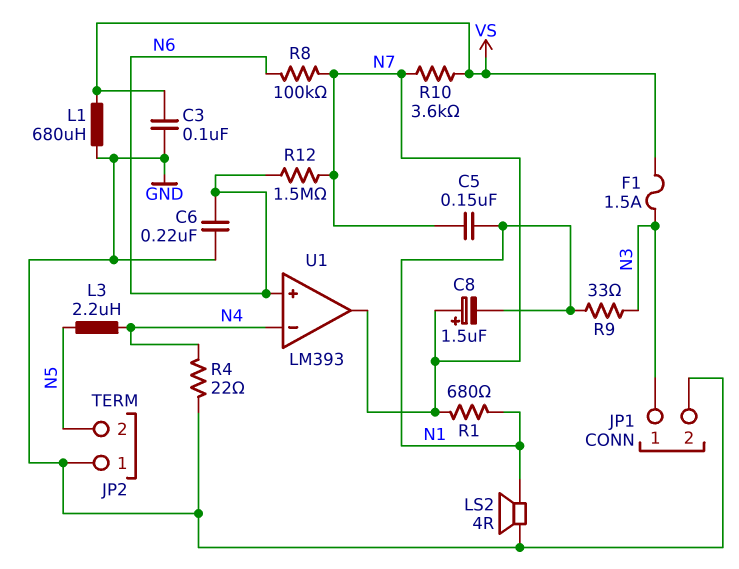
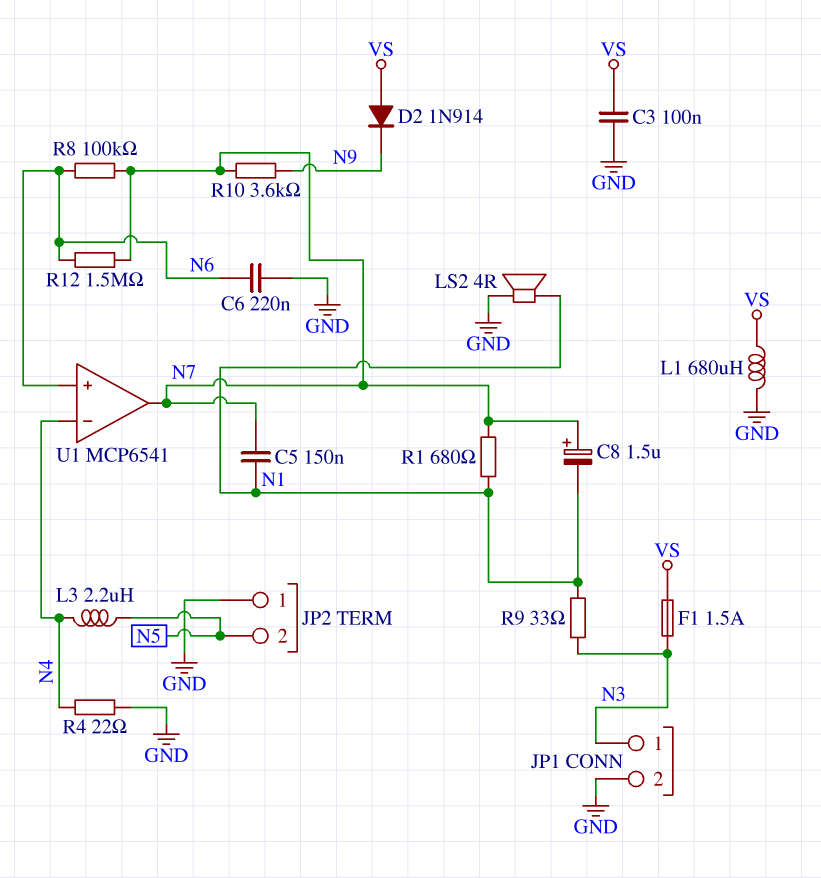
D2: none -> diode 1N914 (A VS, K N9)
R10: 3.6k (N7, VS) -> 3.6k (N7, N9)
U1: LM393 -> MCP6541

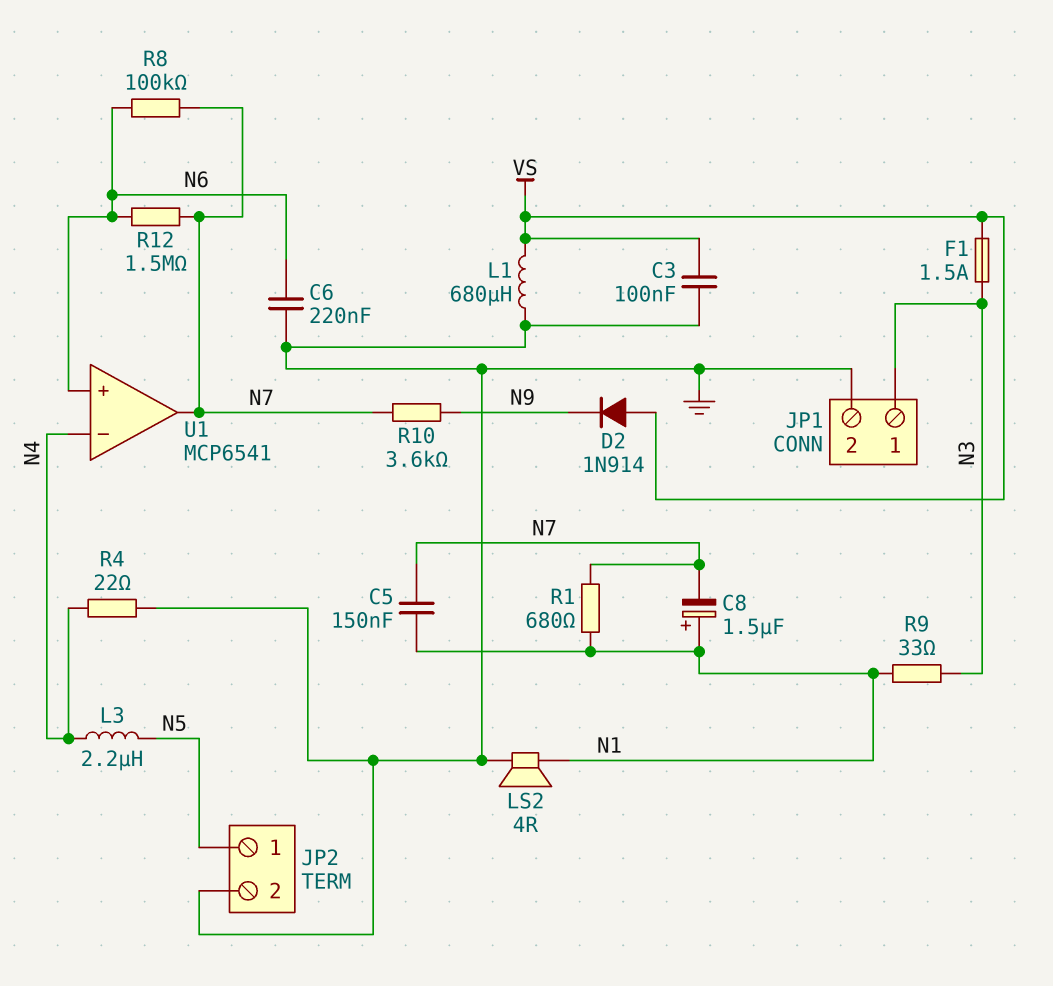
C8: 1.5uF (plus N7, minus N1) -> 1.5uF (plus N1, minus N7)
JP2 pin 1: GND -> N5
JP2 pin 2: N5 -> GND

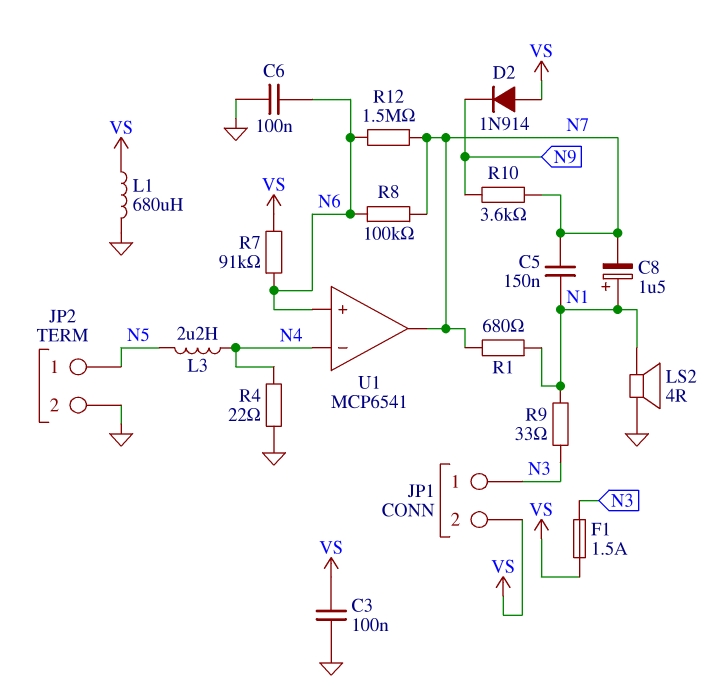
C6: 220nF (GND, N6) -> 100nF (GND, N6)
JP1 pin 2: GND -> VS
R7: none -> 91k (N6, VS)

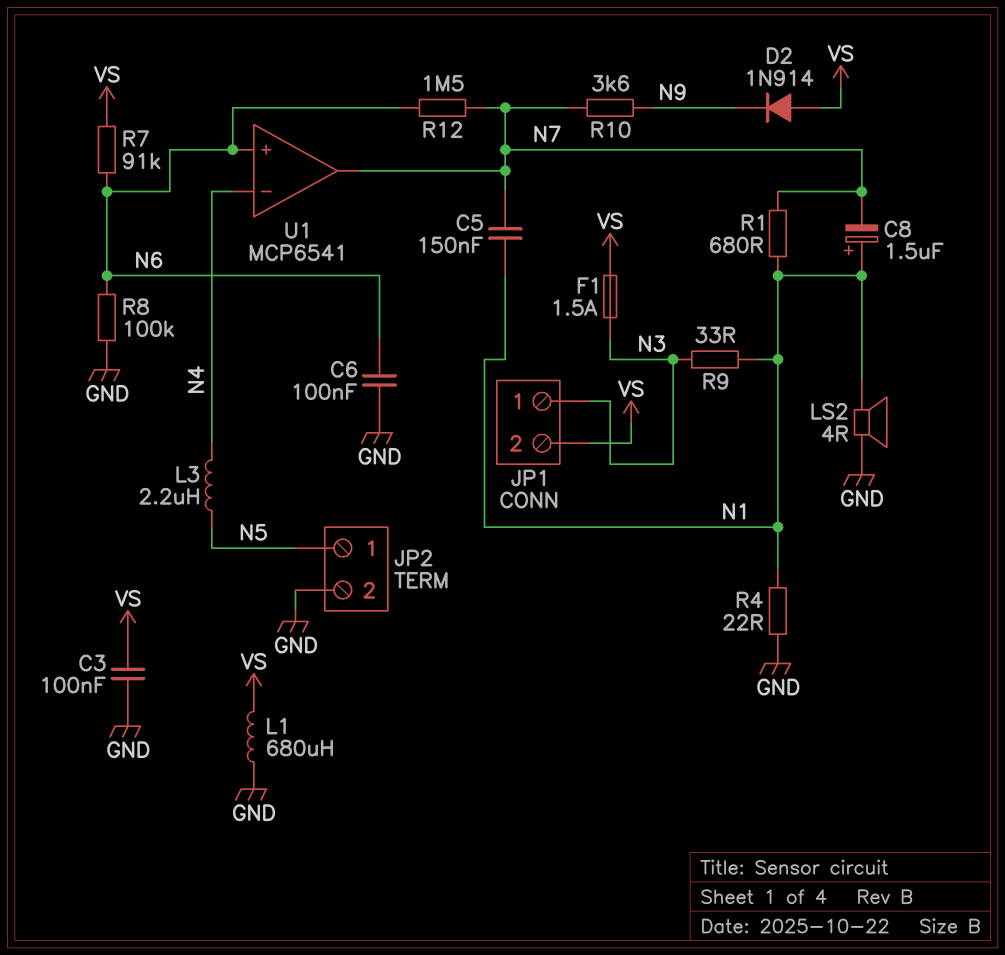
R4: 22 (GND, N4) -> 22 (GND, N1)
R8: 100k (N6, N7) -> 100k (GND, N6)

